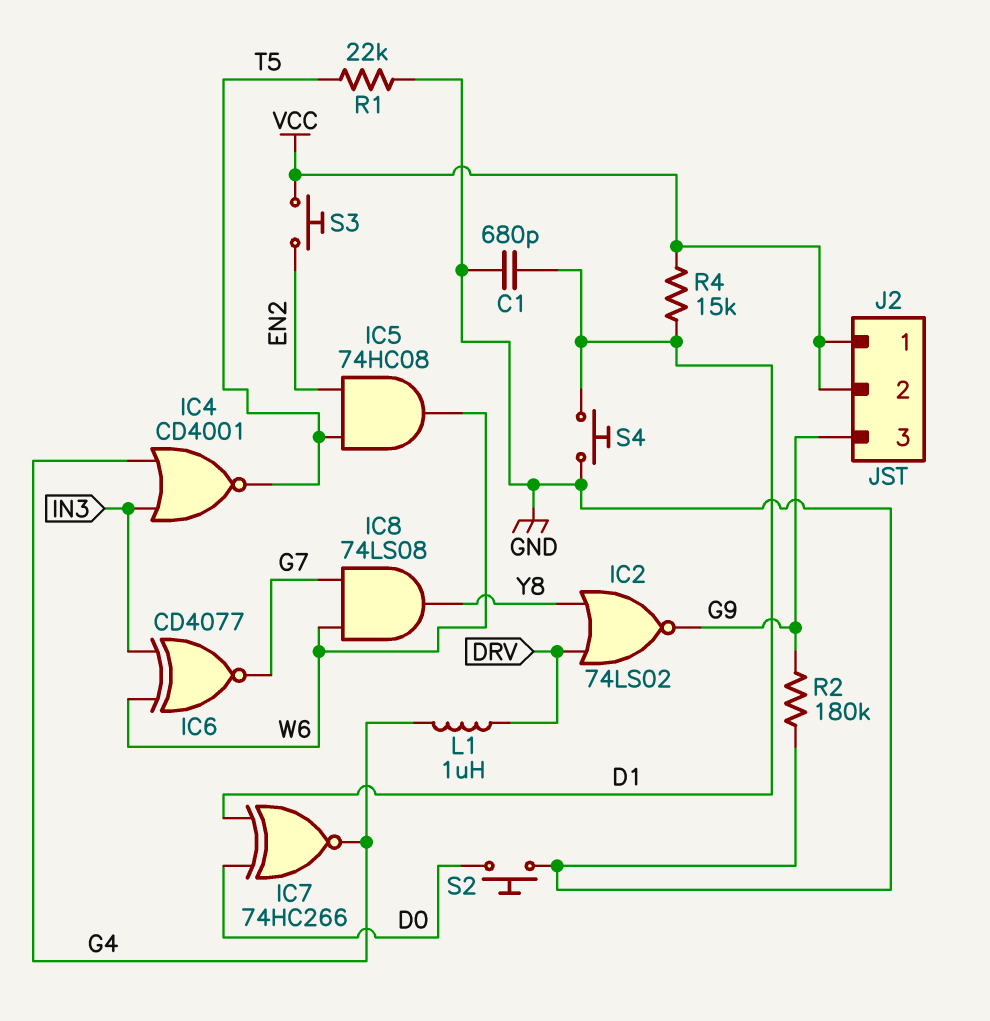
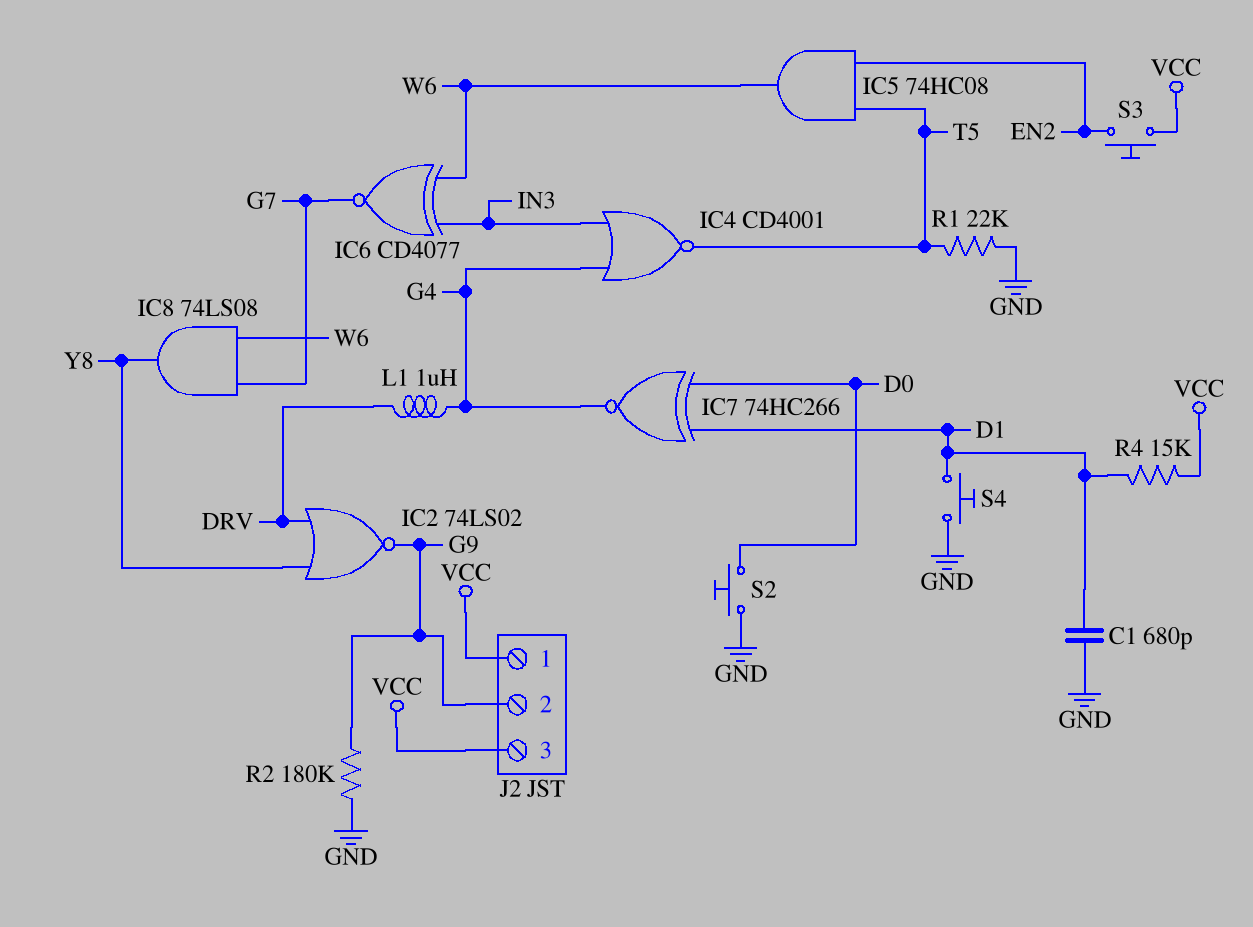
J2 pin 2: VCC -> G9
J2 pin 3: G9 -> VCC

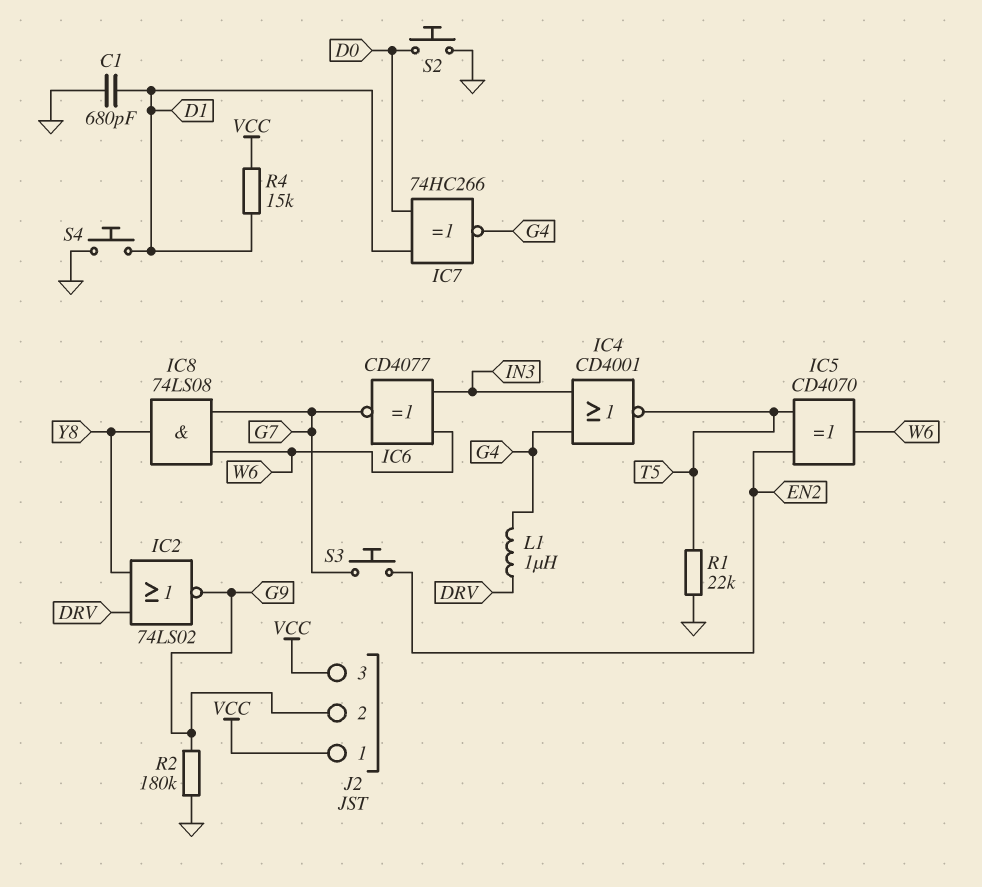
IC5: AND 74HC08 (in EN2, in T5, out W6) -> XOR CD4070 (in EN2, in T5, out W6)
S3: button (EN2, VCC) -> button (EN2, G7)

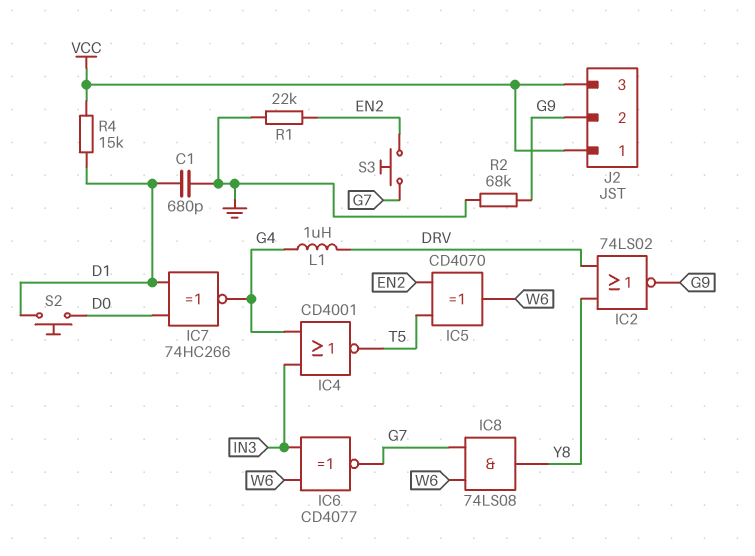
R1: 22k (GND, T5) -> 22k (EN2, GND)
R2: 180k (G9, GND) -> 68k (G9, GND)
S2: button (D0, GND) -> button (D0, D1)
S4: button (D1, GND) -> none

